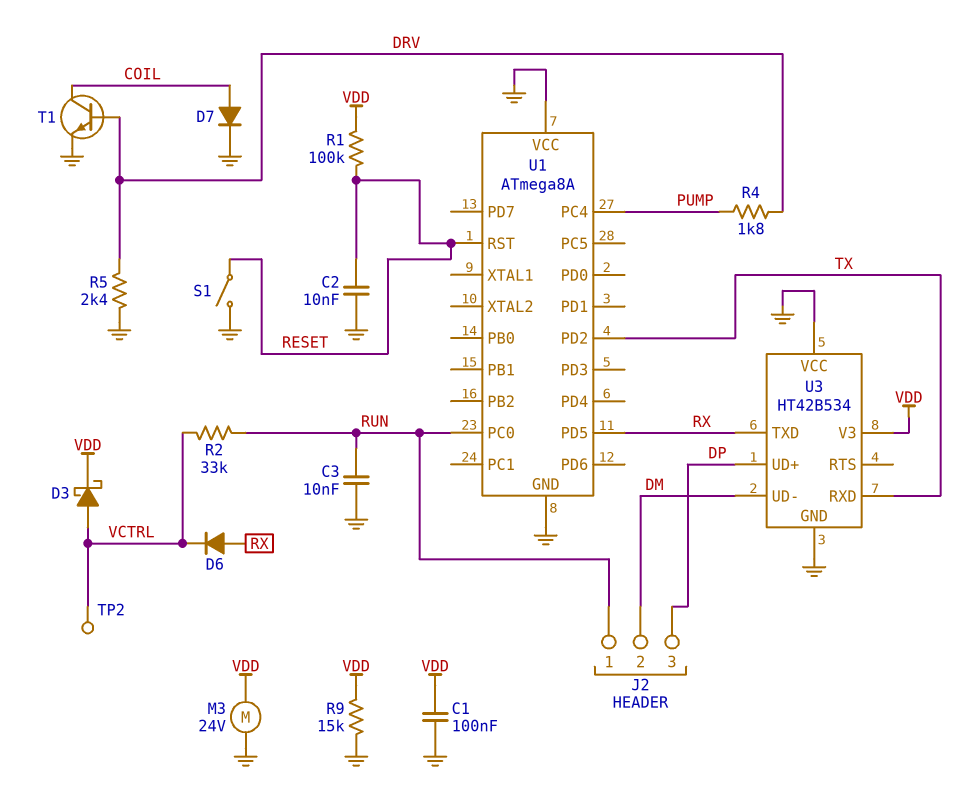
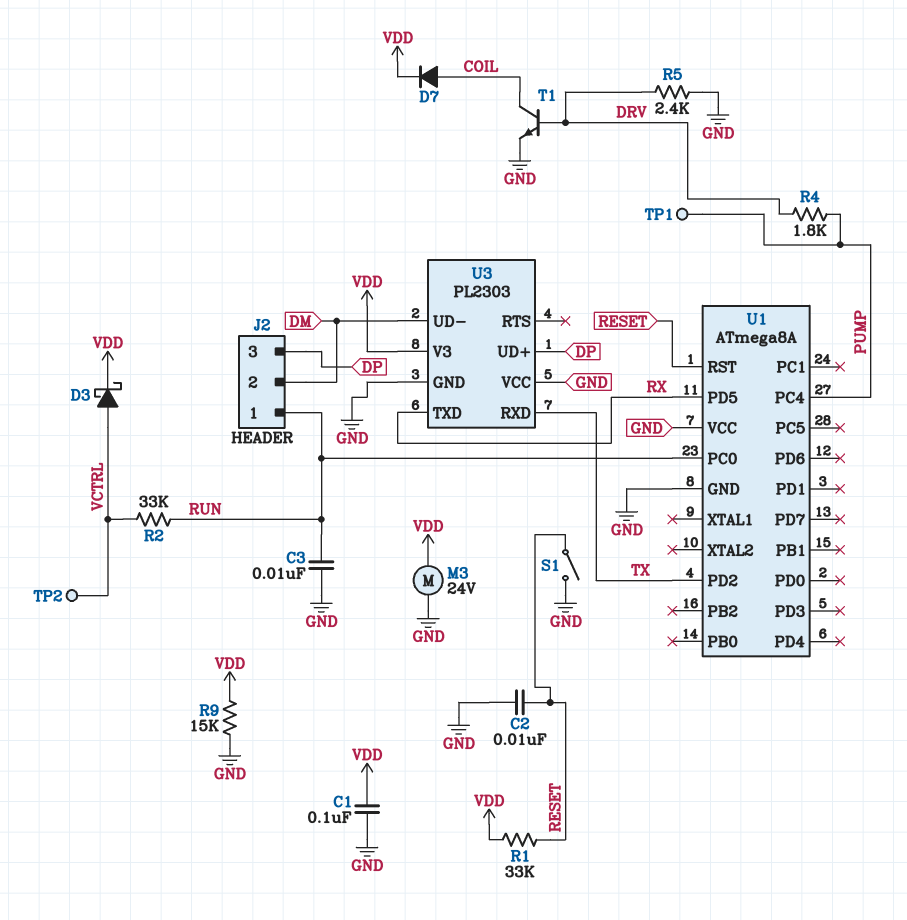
D6: diode (A RX, K VCTRL) -> none
D7: diode (A COIL, K GND) -> diode (A COIL, K VDD)
R1: 100k (RESET, VDD) -> 33k (RESET, VDD)
TP1: none -> test point (PUMP)
U3: HT42B534 -> PL2303

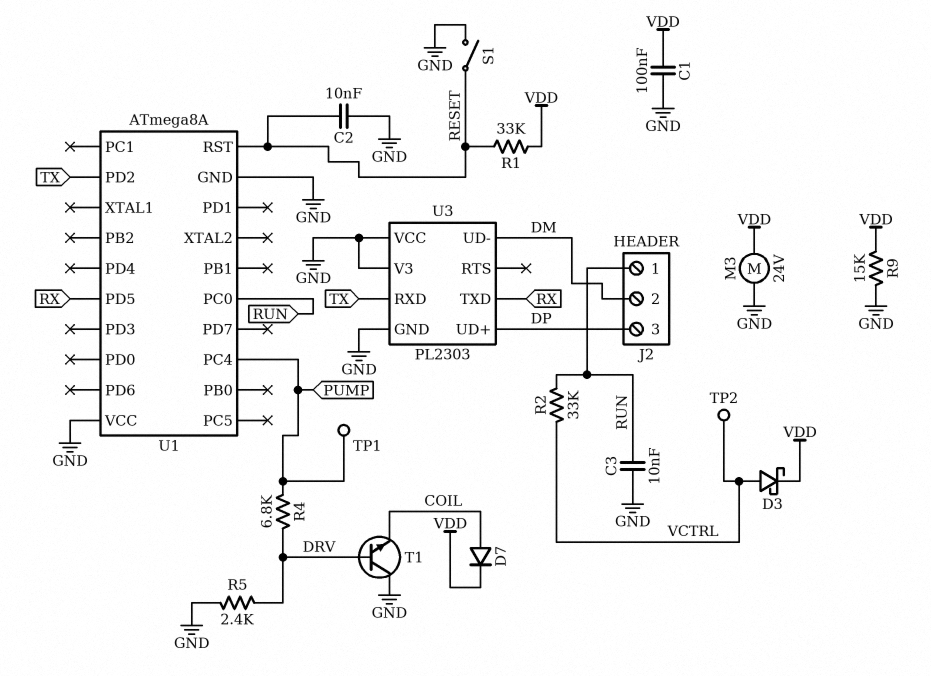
R4: 1.8k (DRV, PUMP) -> 6.8k (DRV, PUMP)
T1: NPN (B DRV, C COIL, E GND) -> NPN (B DRV, C GND, E COIL)
U3 pin V3: VDD -> GND

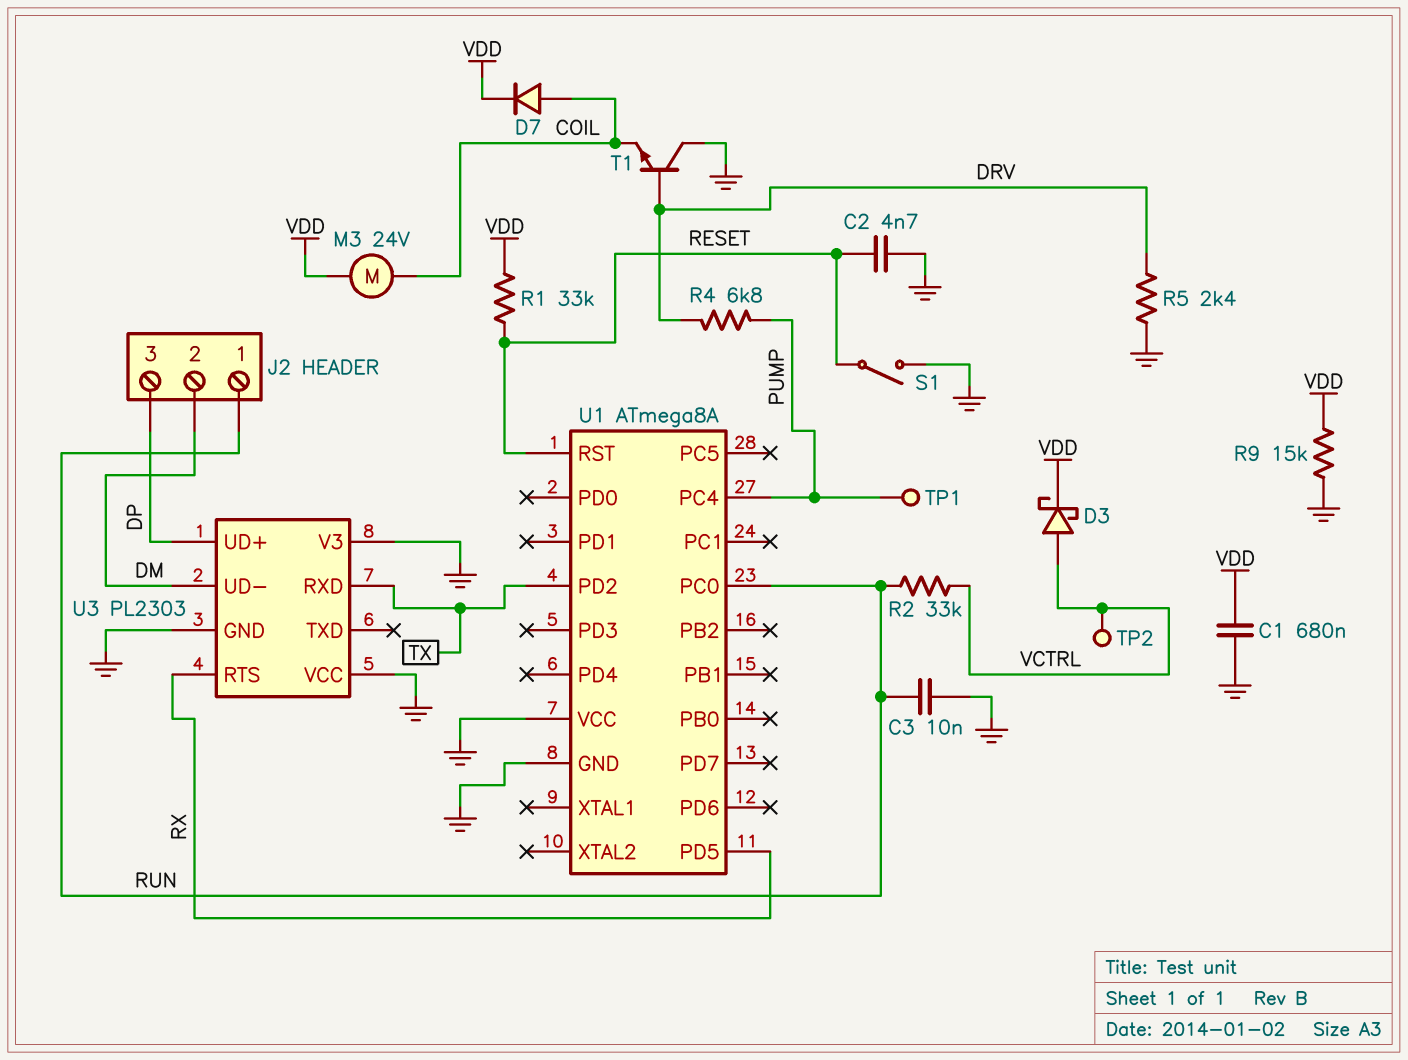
C1: 100nF (GND, VDD) -> 680nF (GND, VDD)
C2: 10nF (GND, RESET) -> 4.7nF (GND, RESET)
M3: motor 24V (GND, VDD) -> motor 24V (COIL, VDD)
U3 pin RTS: none -> RX
U3 pin TXD: RX -> none

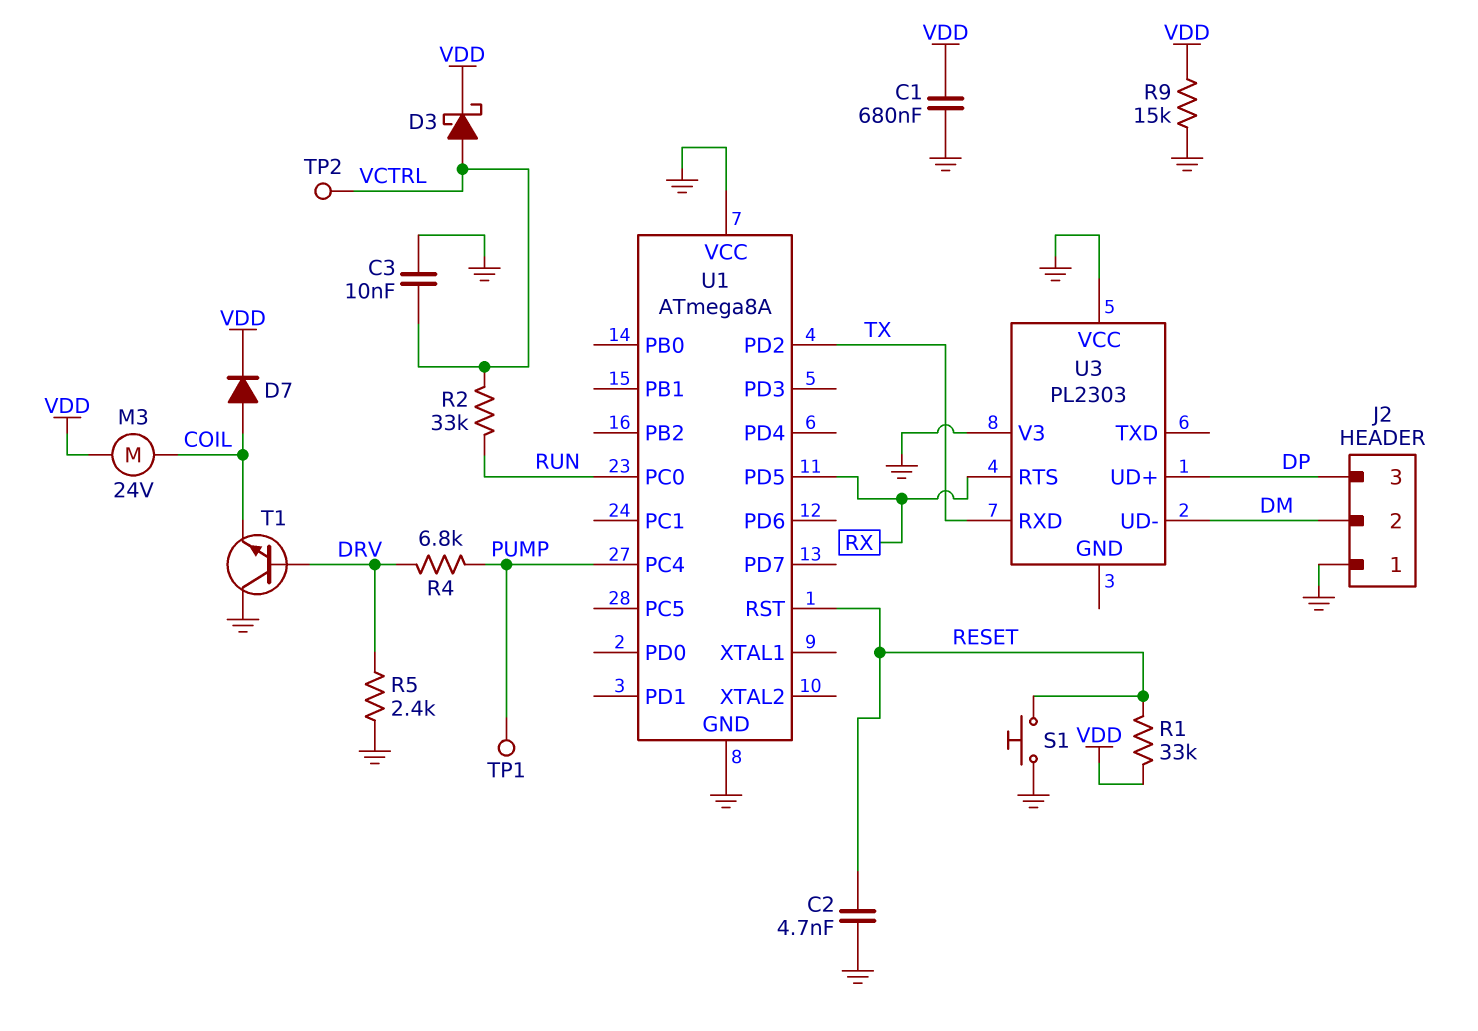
C3: 10nF (GND, RUN) -> 10nF (GND, VCTRL)
J2 pin 1: RUN -> GND
S1: switch (GND, RESET) -> button (GND, RESET)
U3 pin GND: GND -> none

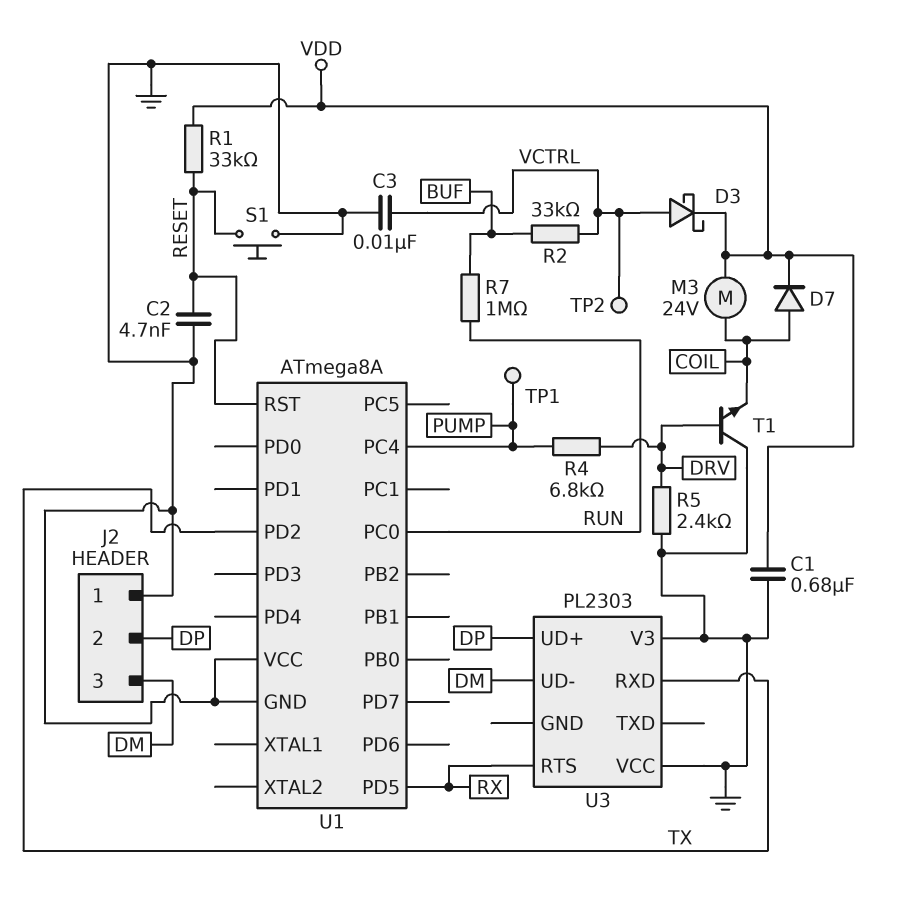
J2 pin 2: DM -> DP
J2 pin 3: DP -> DM
R2: 33k (RUN, VCTRL) -> 33k (BUF, VCTRL)
R7: none -> 1M (BUF, RUN)
R9: 15k (GND, VDD) -> none

